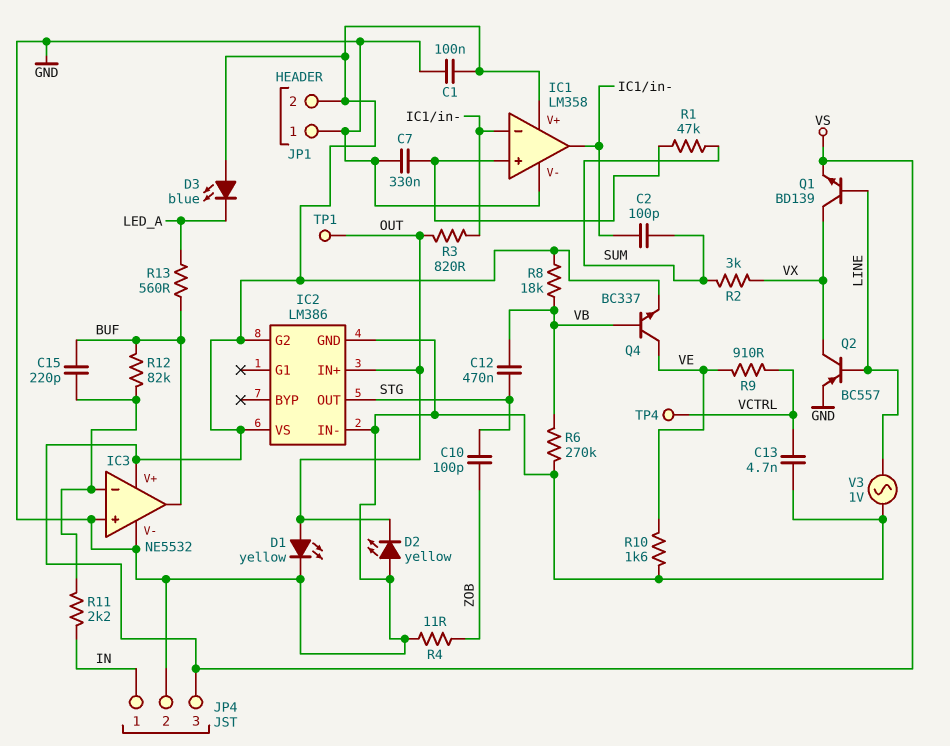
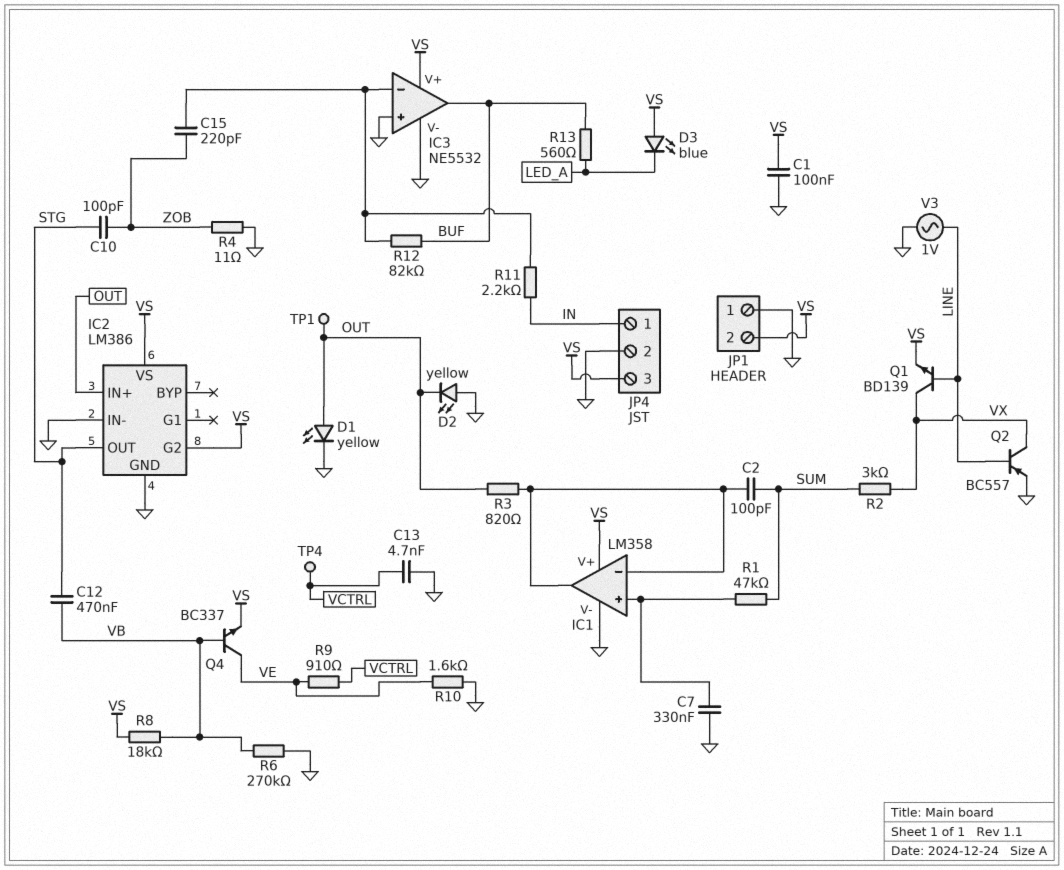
C15: 220pF (BUF, IC3/in-) -> 220pF (IC3/in-, ZOB)

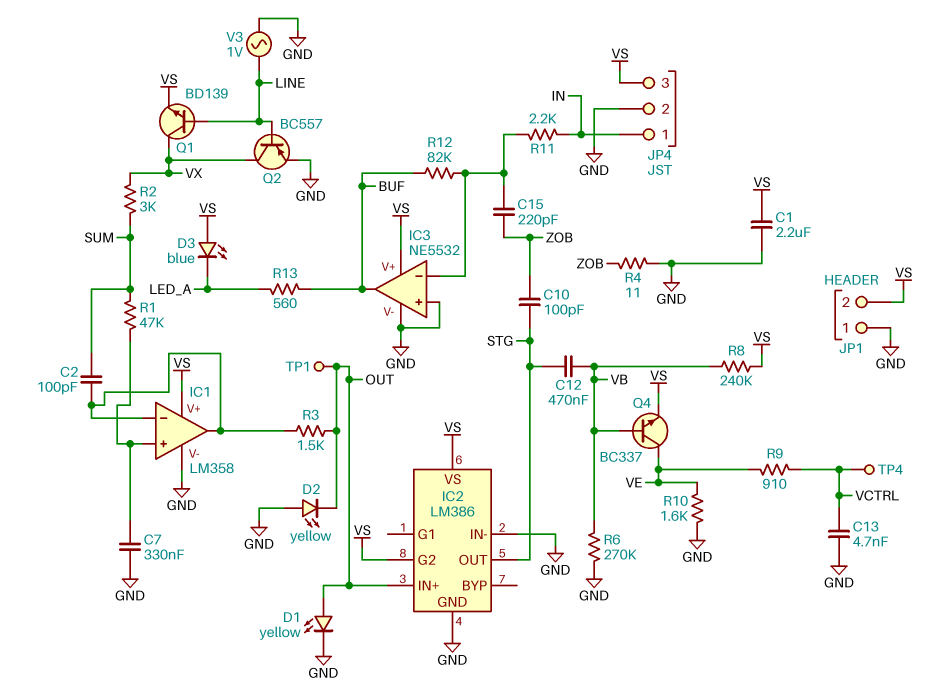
C1: 100nF (GND, VS) -> 2.2uF (GND, VS)
R3: 820 (IC1/in-, OUT) -> 1.5k (IC1/in-, OUT)
R8: 18k (VB, VS) -> 240k (VB, VS)

